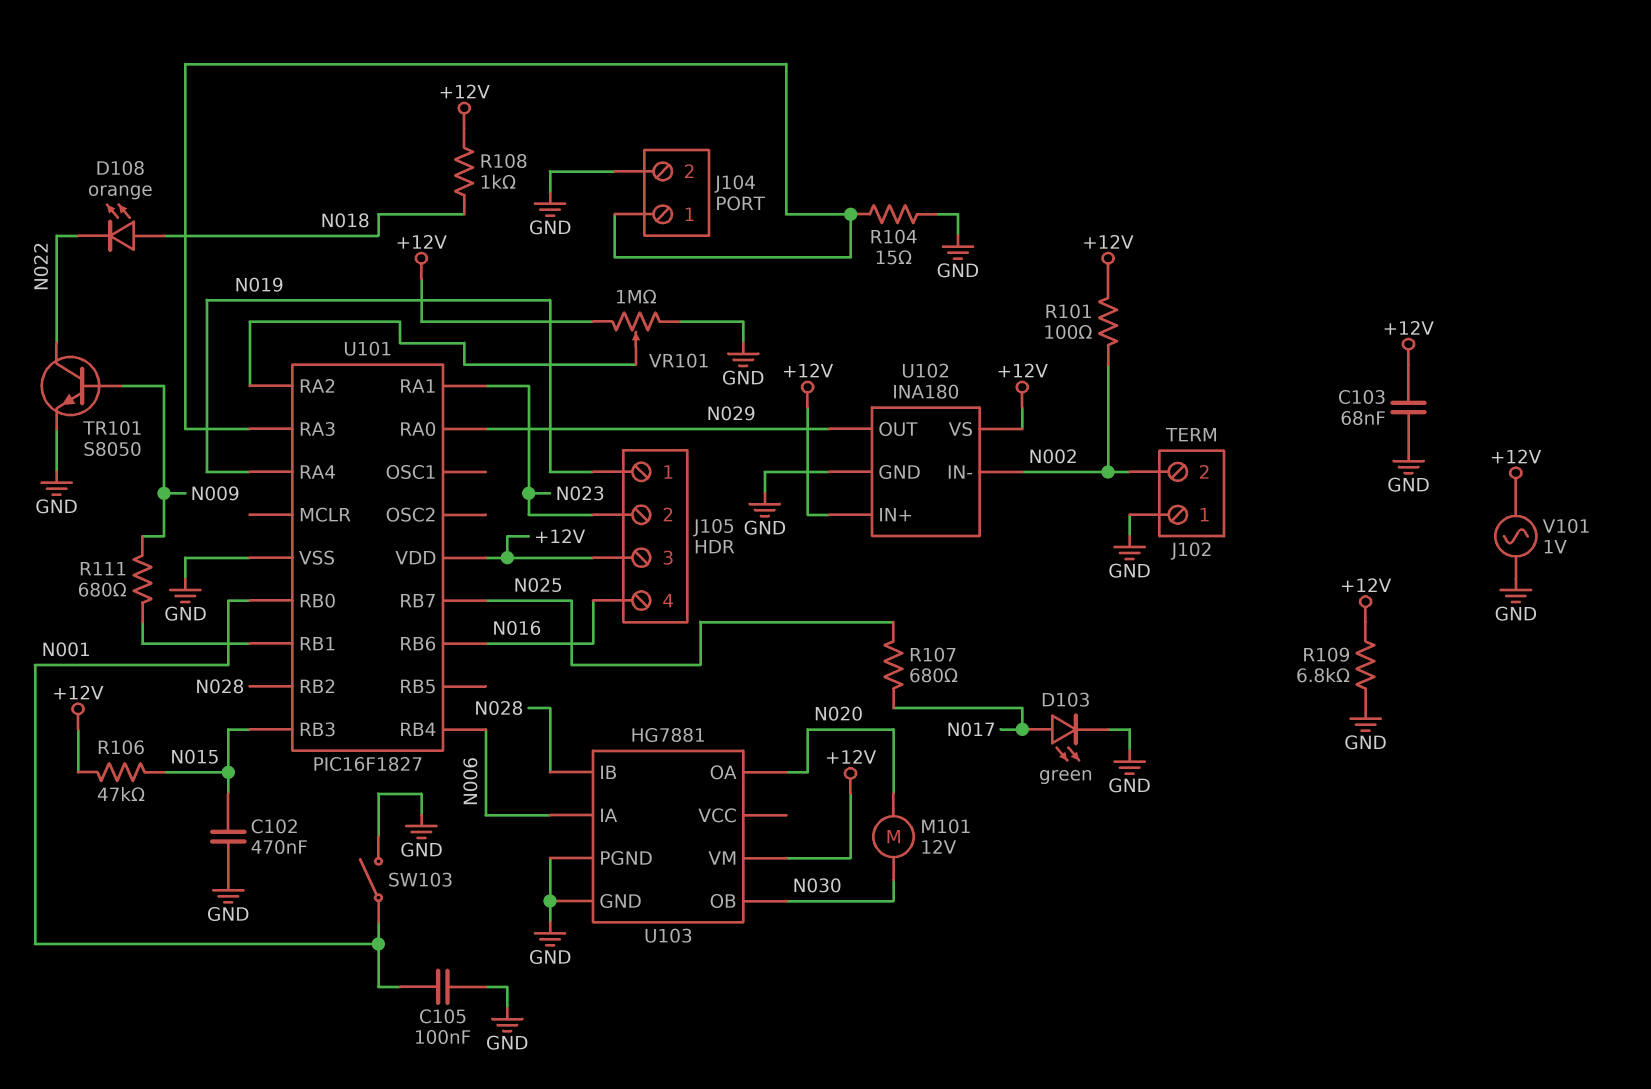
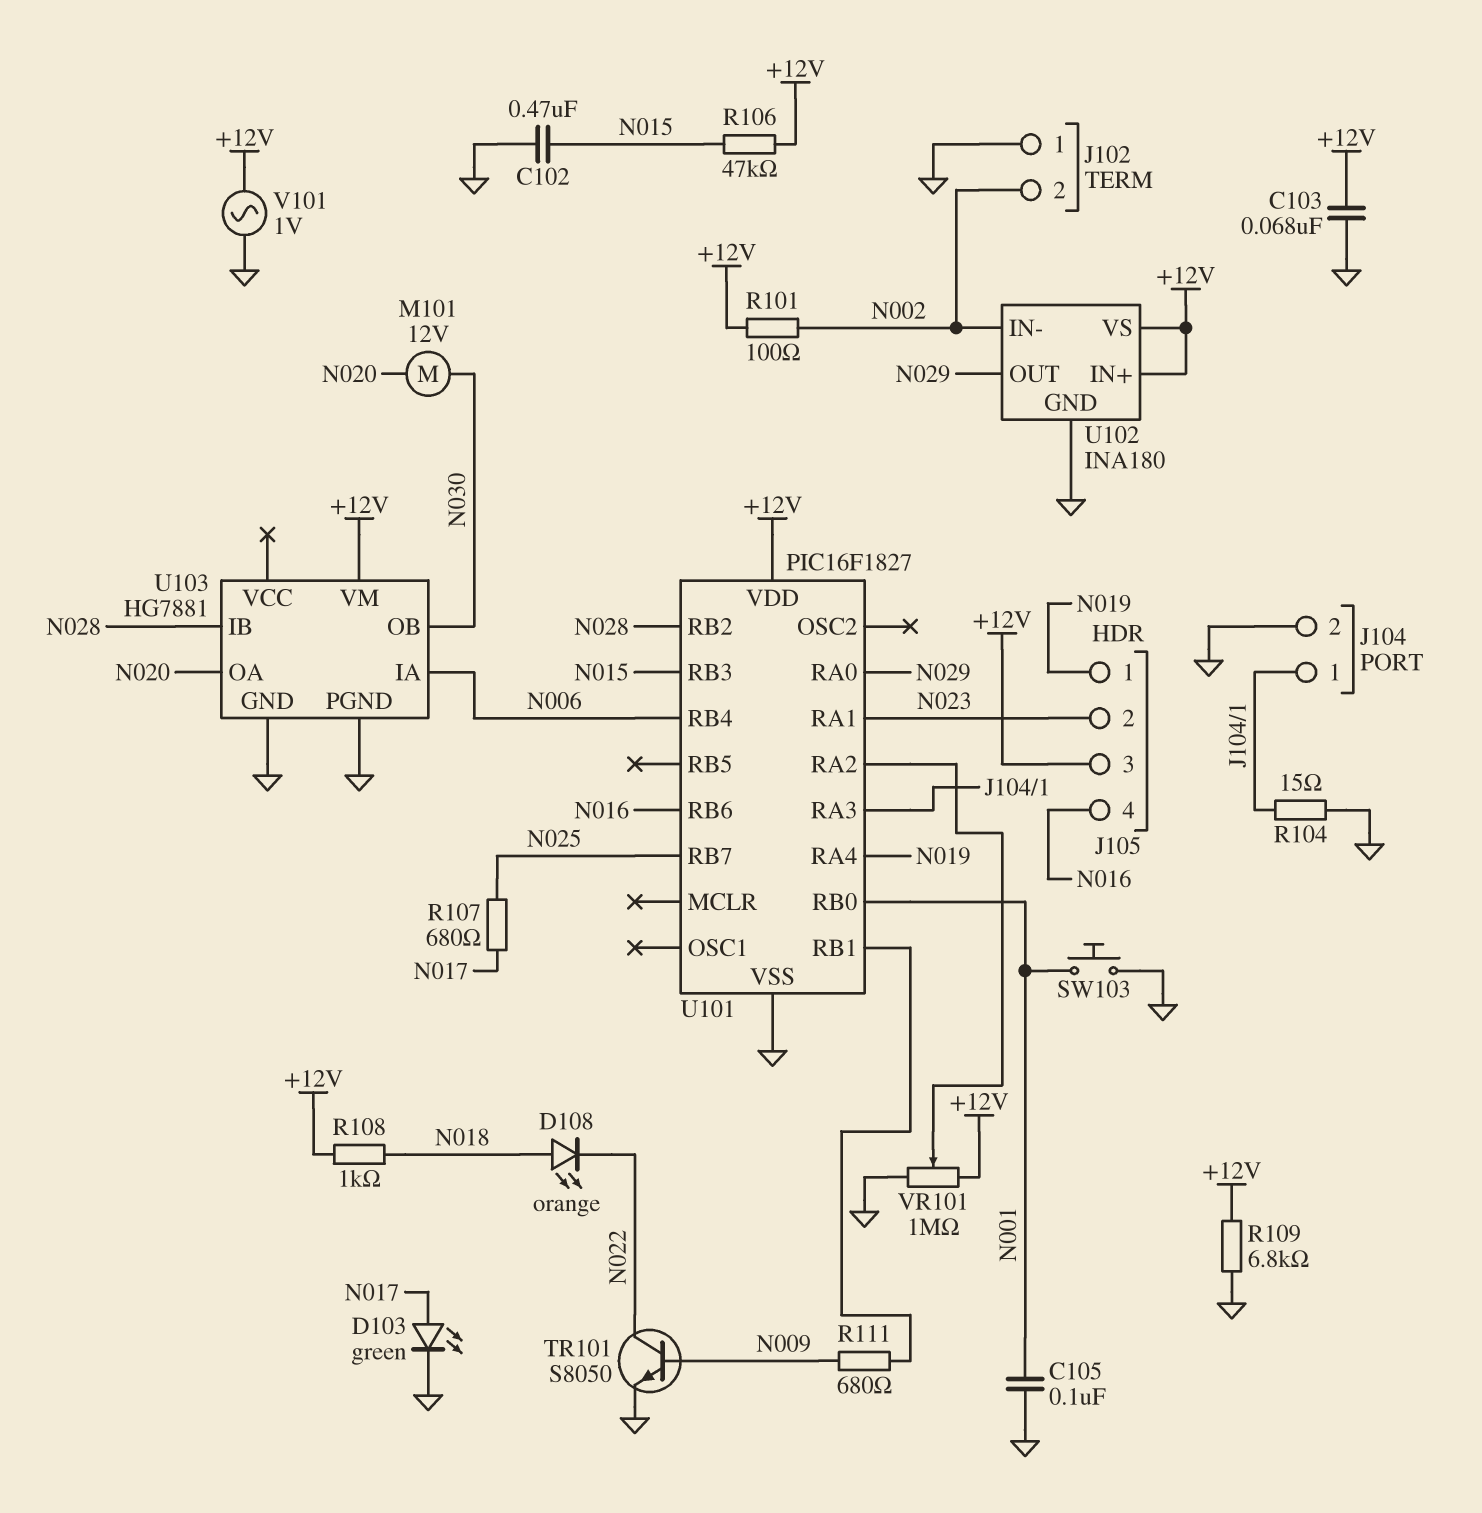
SW103: switch (GND, N001) -> button (GND, N001)

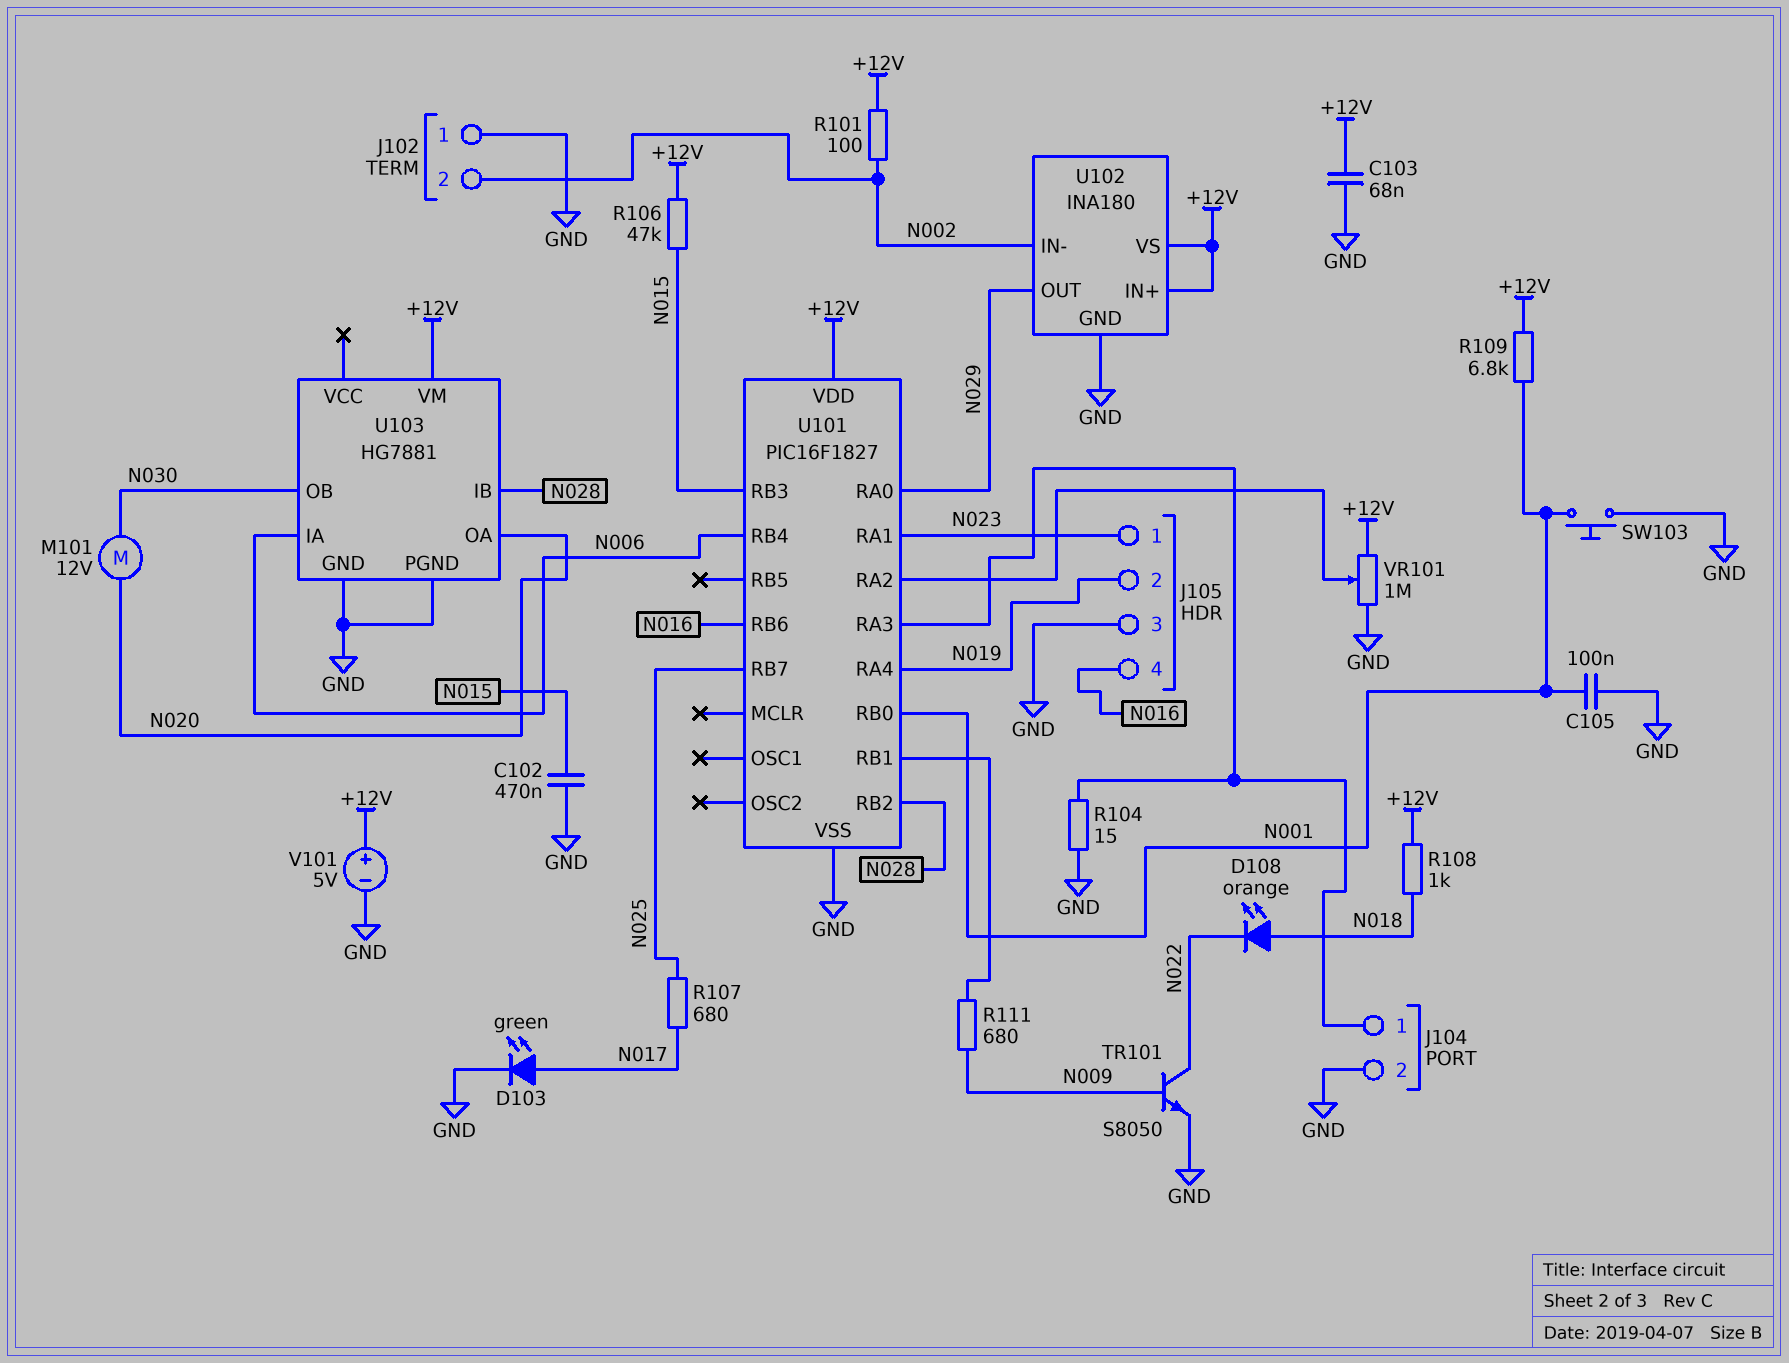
J105 pin 1: N019 -> N023
J105 pin 2: N023 -> N019
J105 pin 3: +12V -> GND
R109: 6.8k (+12V, GND) -> 6.8k (+12V, N001)
V101: AC 1V (+12V, GND) -> 5V (plus +12V, minus GND)

